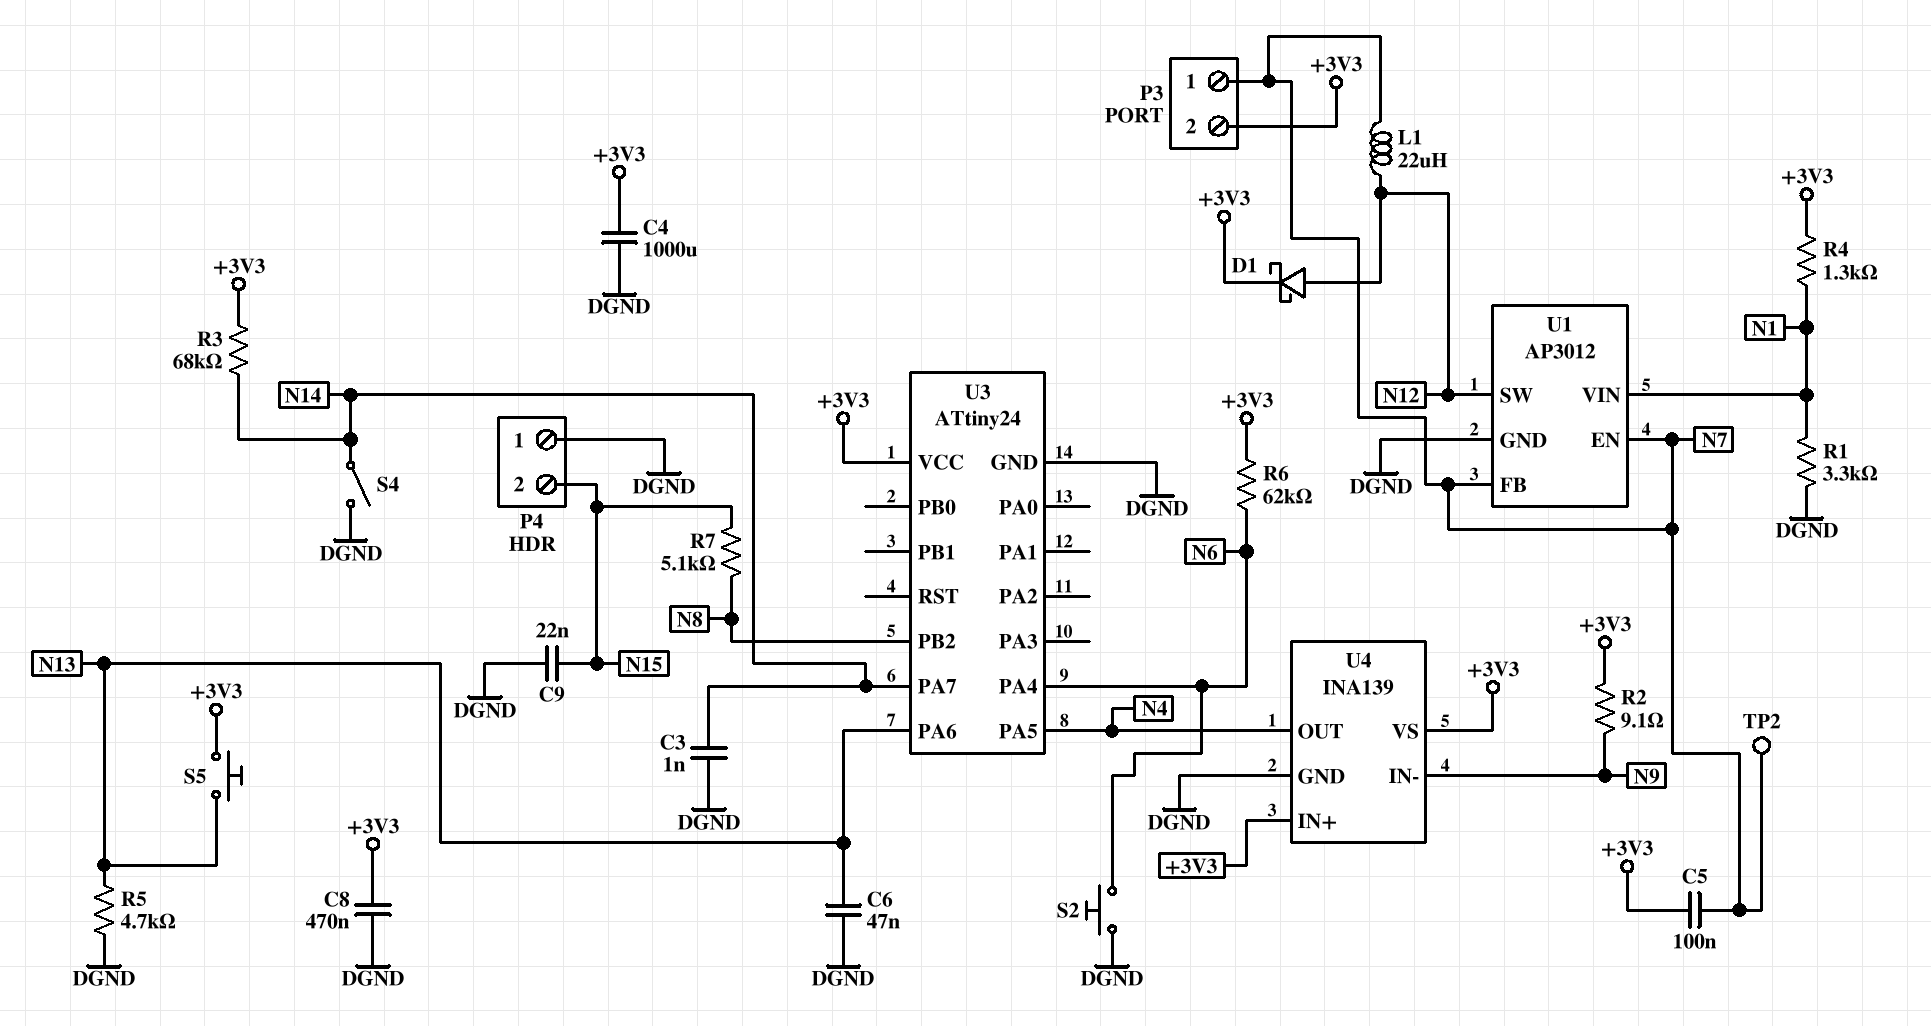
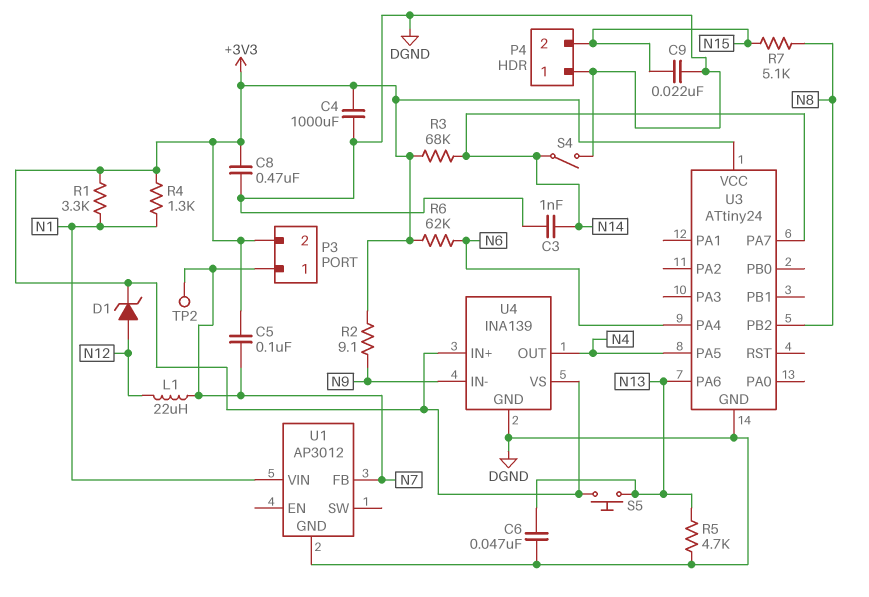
D1: schottky (A N12, K +3V3) -> zener (A N12, K +3V3)
R1: 3.3k (DGND, N1) -> 3.3k (+3V3, N1)
S2: button (DGND, N6) -> none
U1 pin EN: N7 -> none
U1 pin SW: N12 -> none

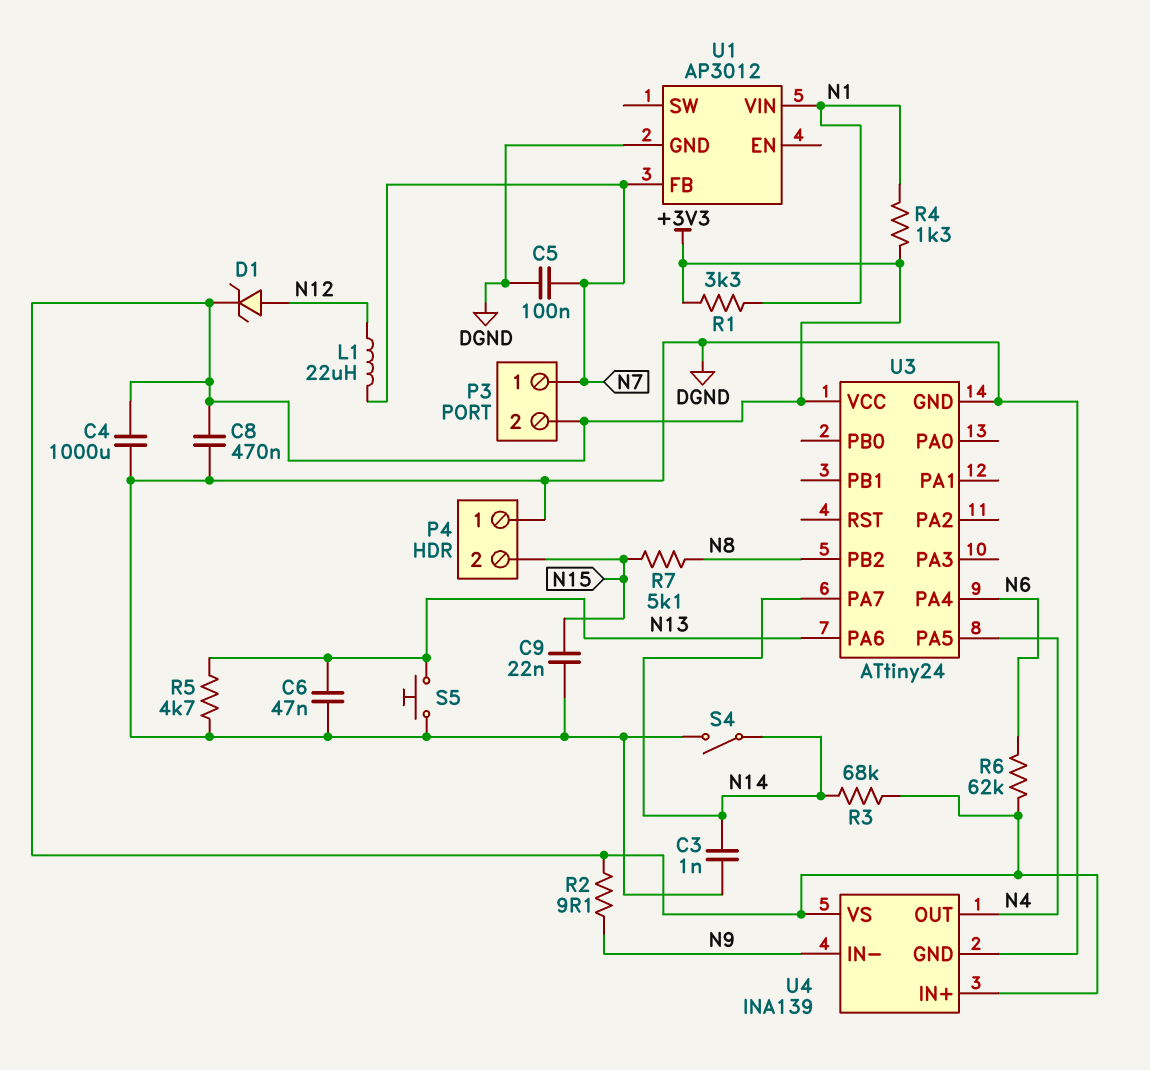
C5: 100nF (+3V3, N7) -> 100nF (DGND, N7)
S5: button (+3V3, N13) -> button (DGND, N13)
TP2: test point (N7) -> none

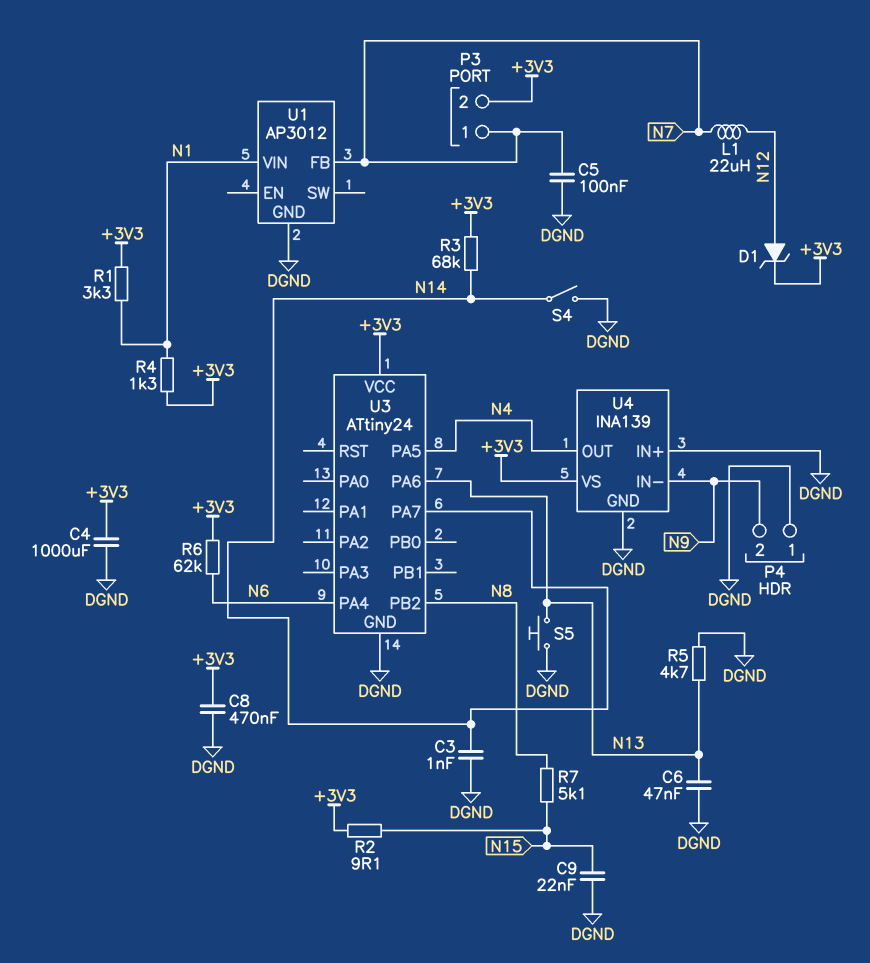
P4 pin 2: N15 -> N9
R2: 9.1 (+3V3, N9) -> 9.1 (+3V3, N15)
U4 pin IN+: +3V3 -> DGND

